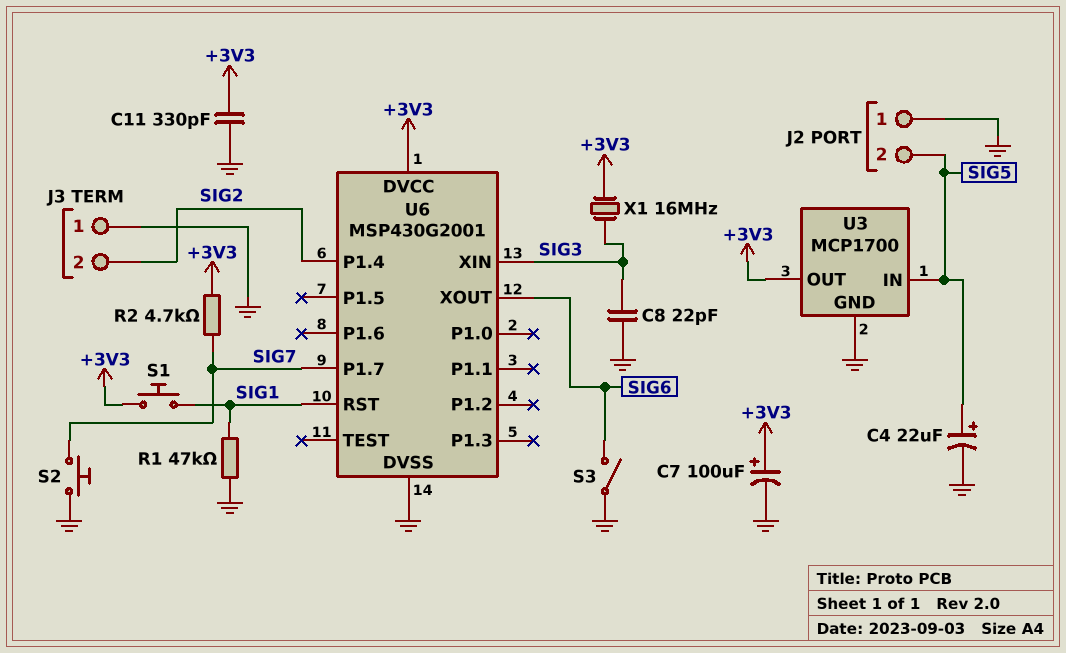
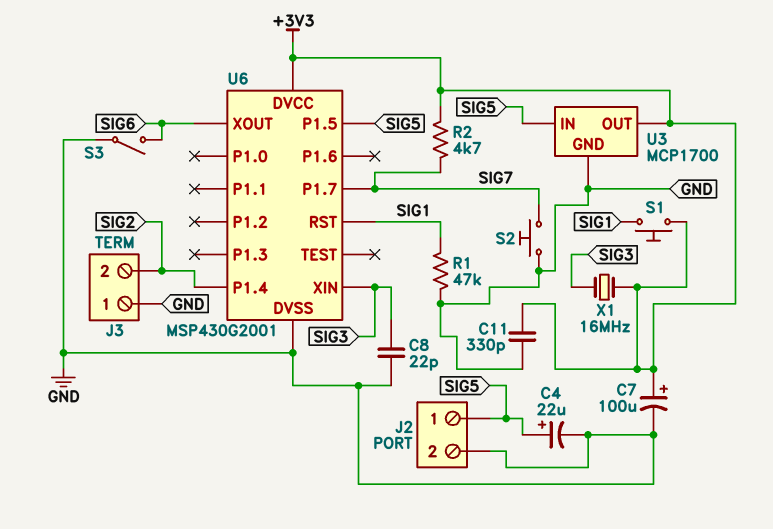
J2 pin 1: GND -> SIG5
J2 pin 2: SIG5 -> GND
U6 pin P1.5: none -> SIG5

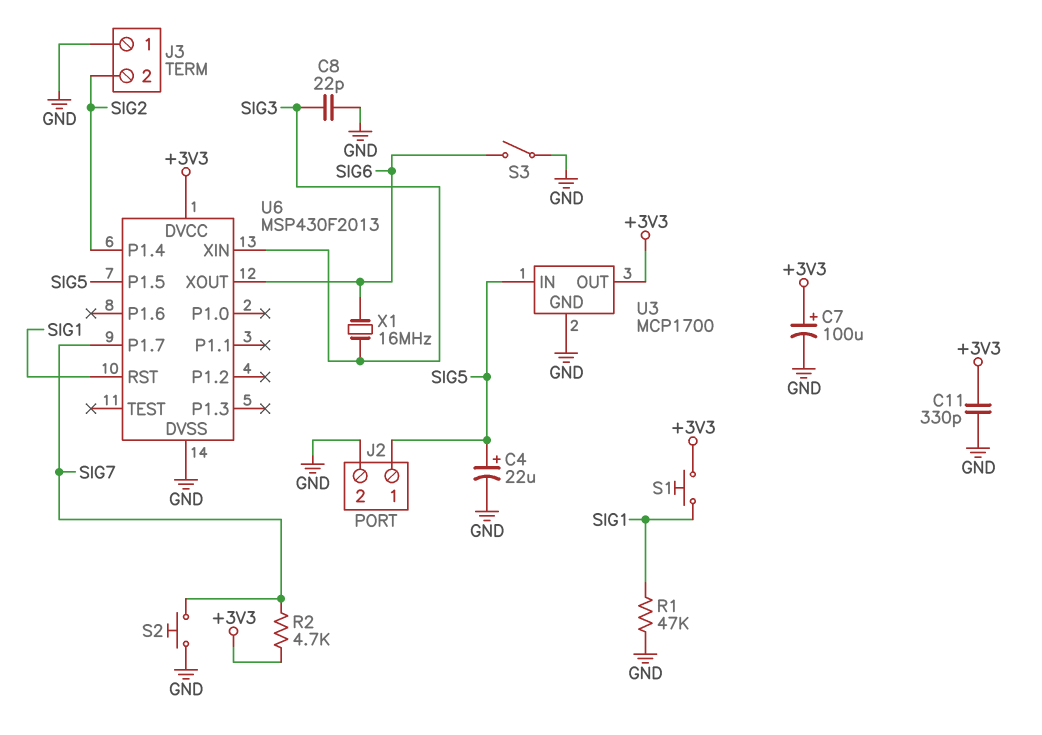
U6: MSP430G2001 -> MSP430F2013
X1: 16MHz (+3V3, SIG3) -> 16MHz (SIG3, SIG6)

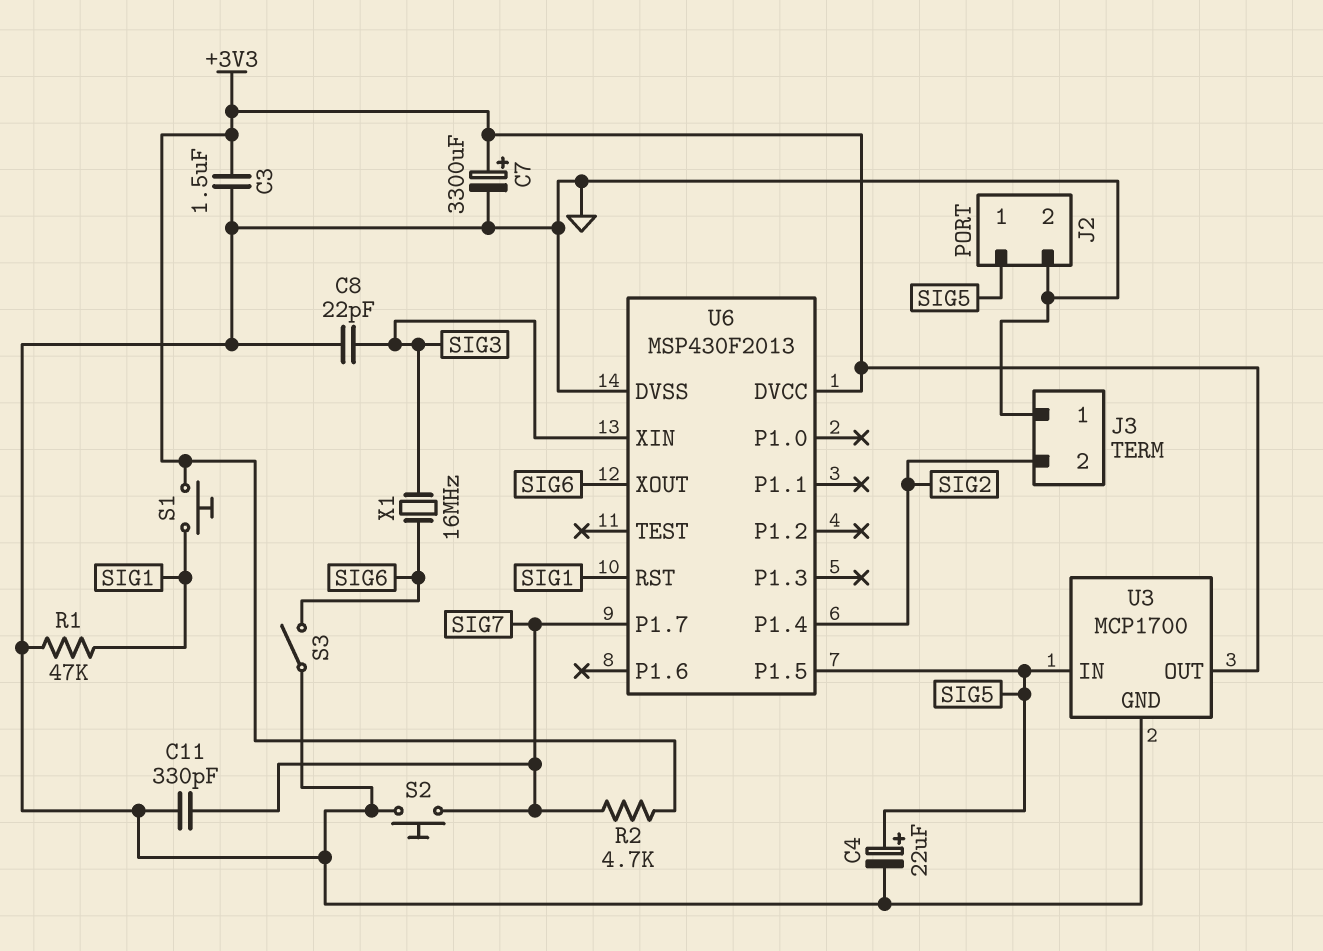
C3: none -> 1.5uF (+3V3, GND)
C7: 100uF (plus +3V3, minus GND) -> 3300uF (plus +3V3, minus GND)
C11: 330pF (+3V3, GND) -> 330pF (GND, SIG7)

